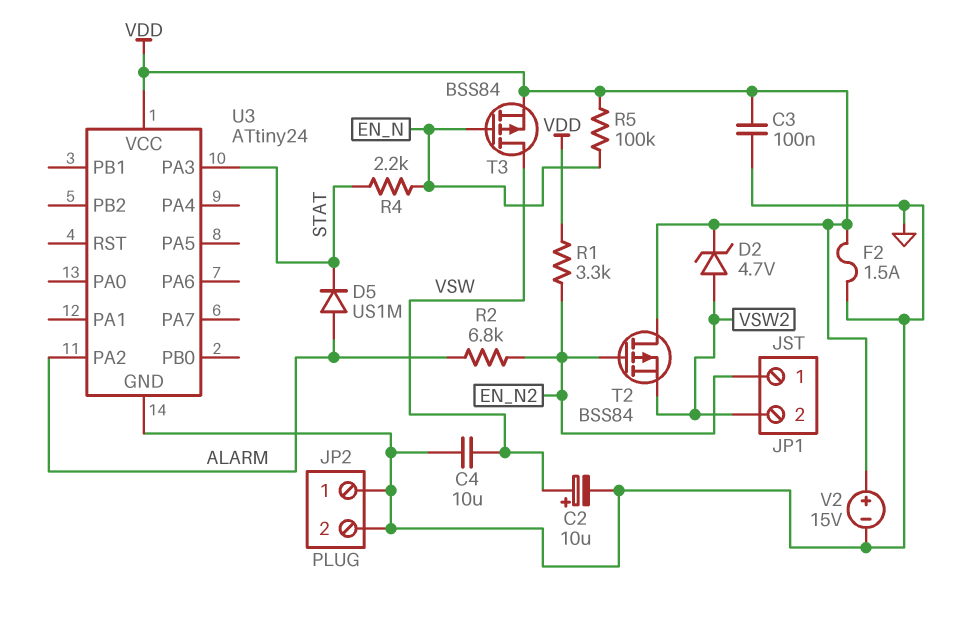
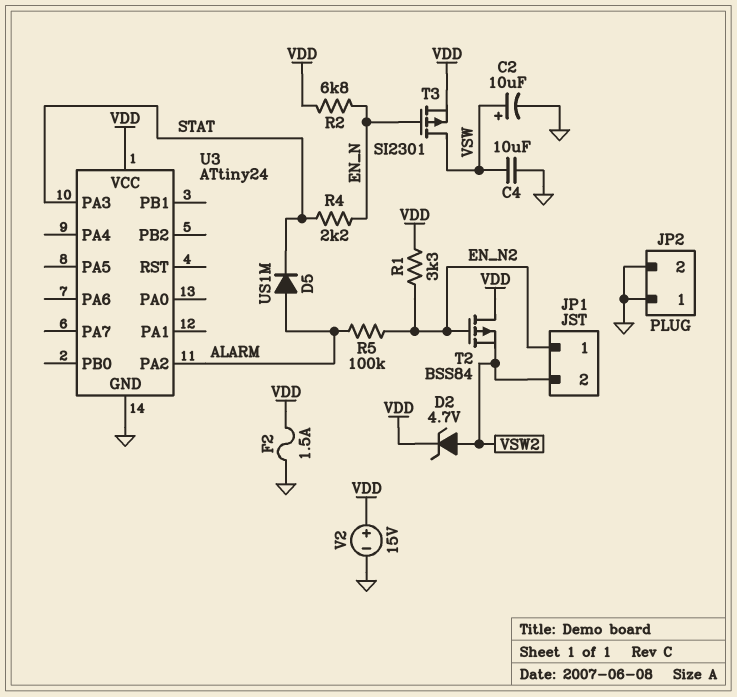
C3: 100nF (GND, VDD) -> none
R2: 6.8k (ALARM, EN_N2) -> 6.8k (EN_N, VDD)
R5: 100k (EN_N, VDD) -> 100k (ALARM, EN_N2)
T3: PMOS BSS84 (G EN_N, D VSW, S VDD) -> PMOS SI2301 (G EN_N, D VSW, S VDD)

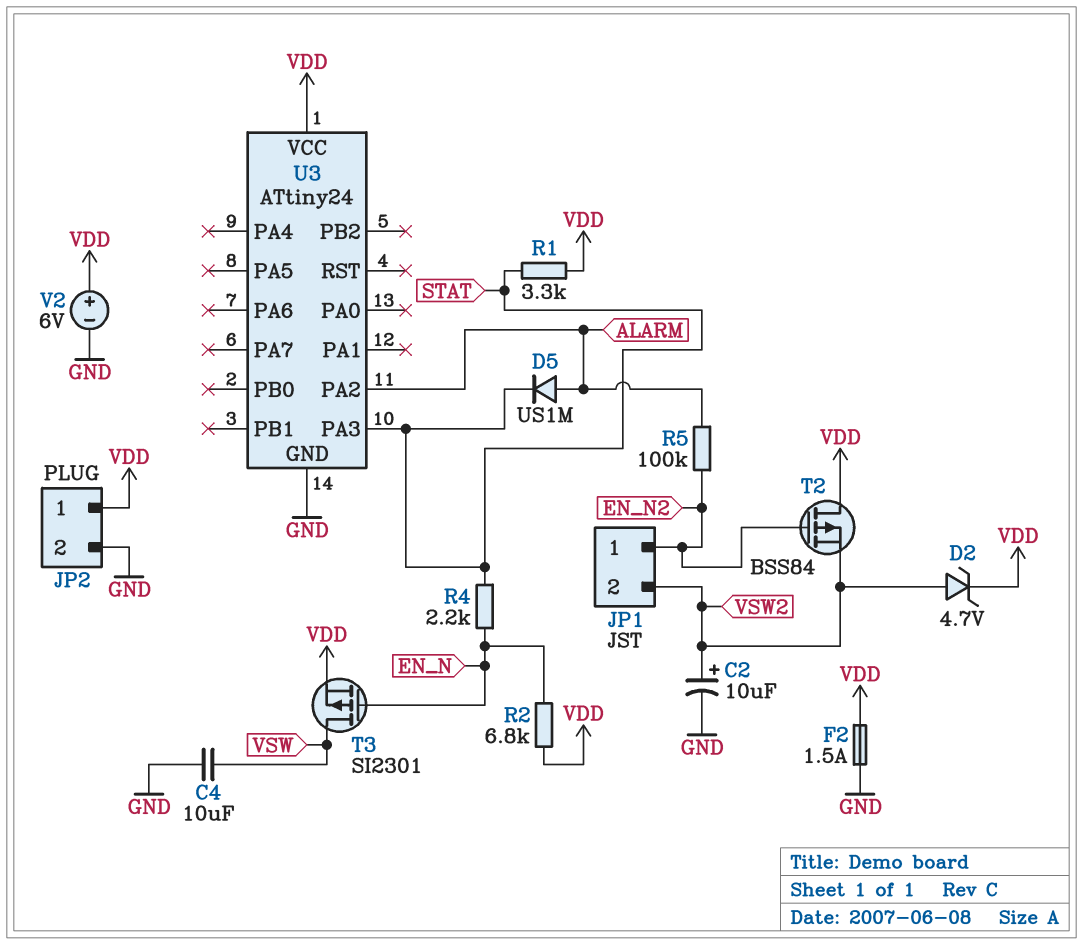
C2: 10uF (plus VSW, minus GND) -> 10uF (plus VSW2, minus GND)
JP2 pin 1: GND -> VDD
R1: 3.3k (EN_N2, VDD) -> 3.3k (STAT, VDD)
V2: 15V (plus VDD, minus GND) -> 6V (plus VDD, minus GND)

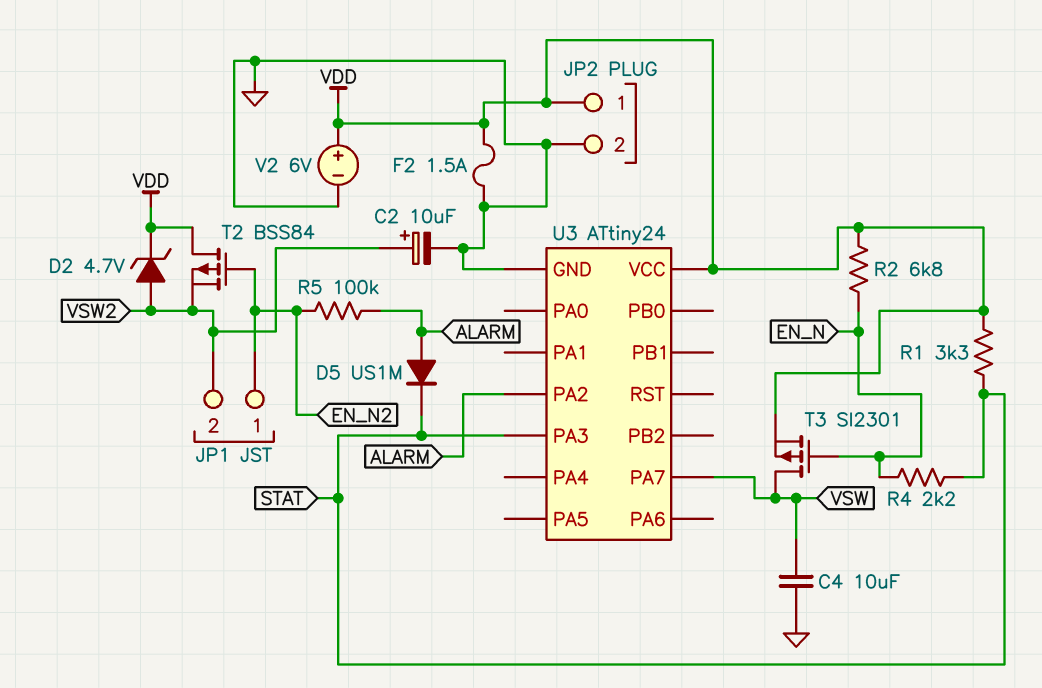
U3 pin PA7: none -> VSW

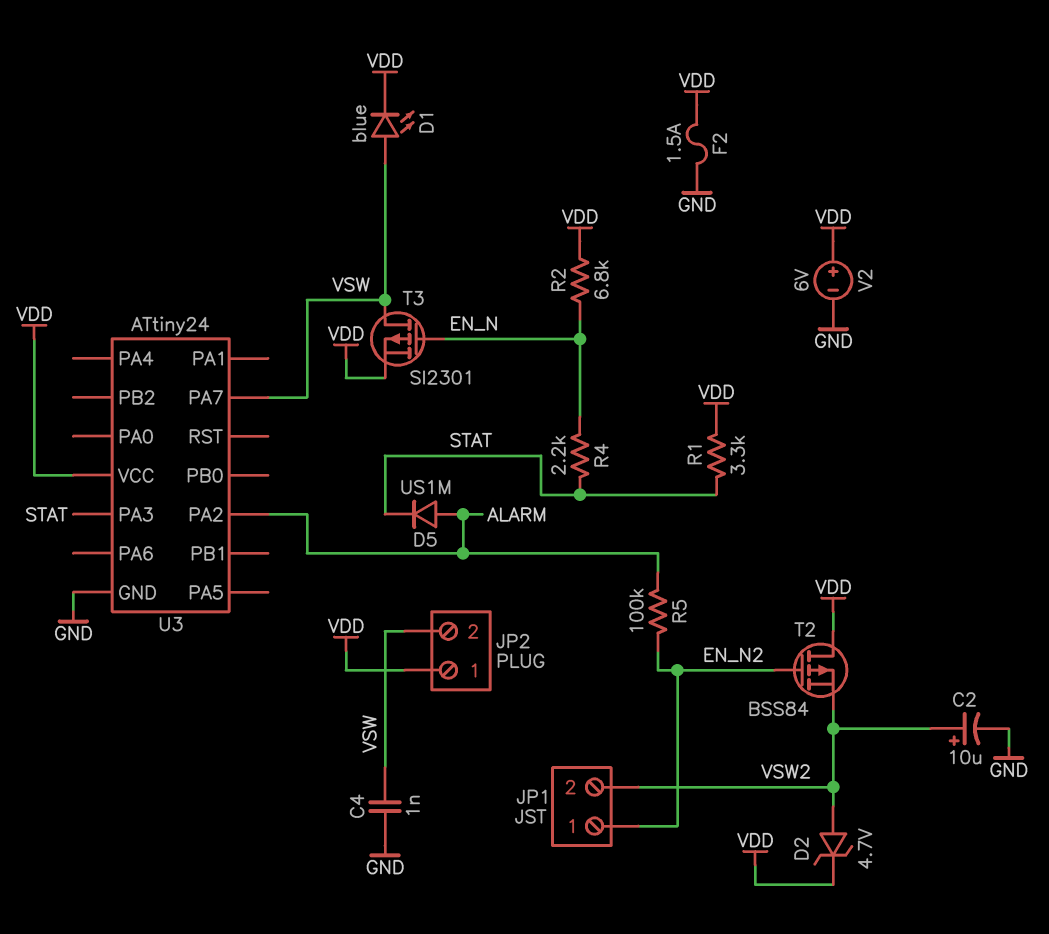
C4: 10uF (GND, VSW) -> 1nF (GND, VSW)
D1: none -> LED blue (A VSW, K VDD)
JP2 pin 2: GND -> VSW

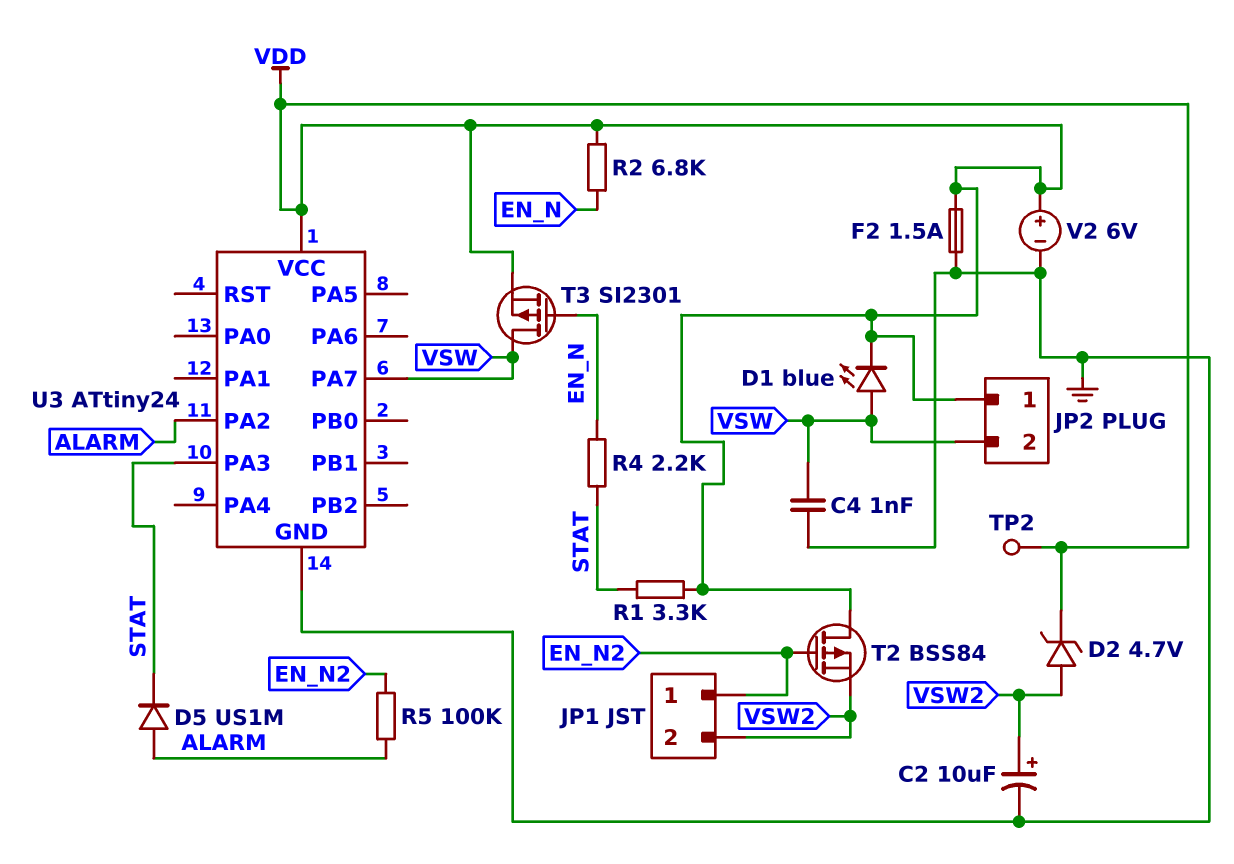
TP2: none -> test point (VDD)

